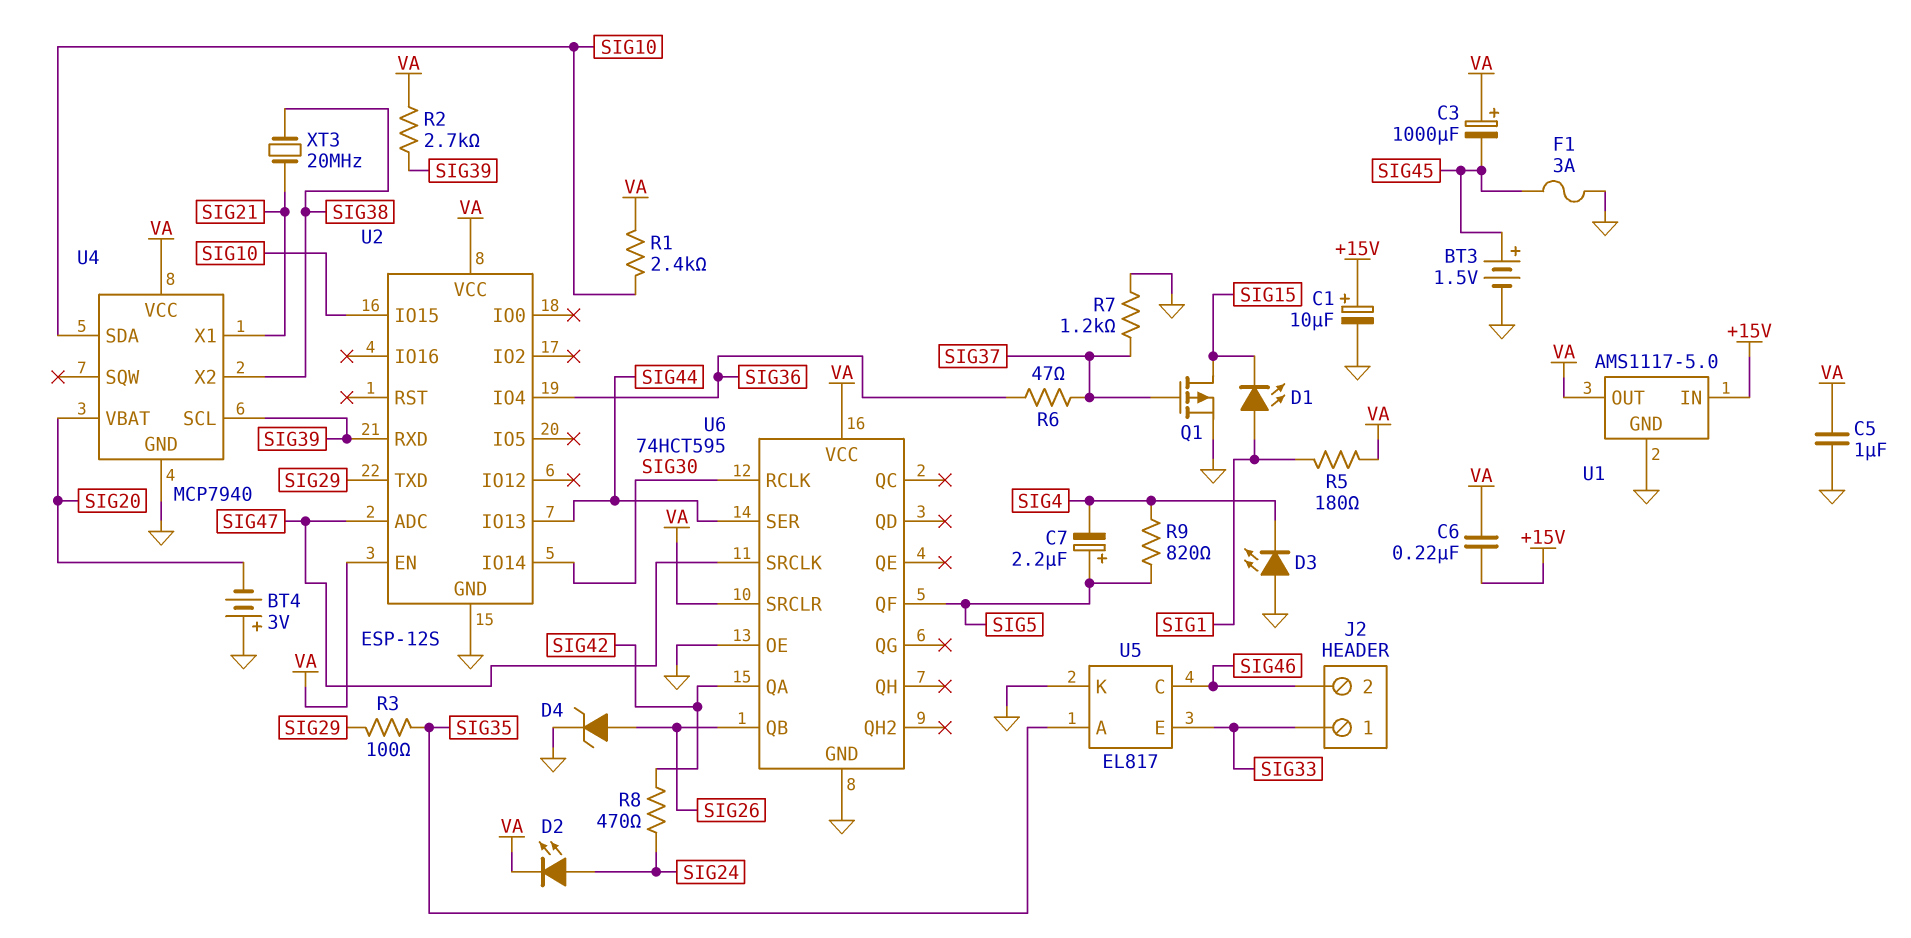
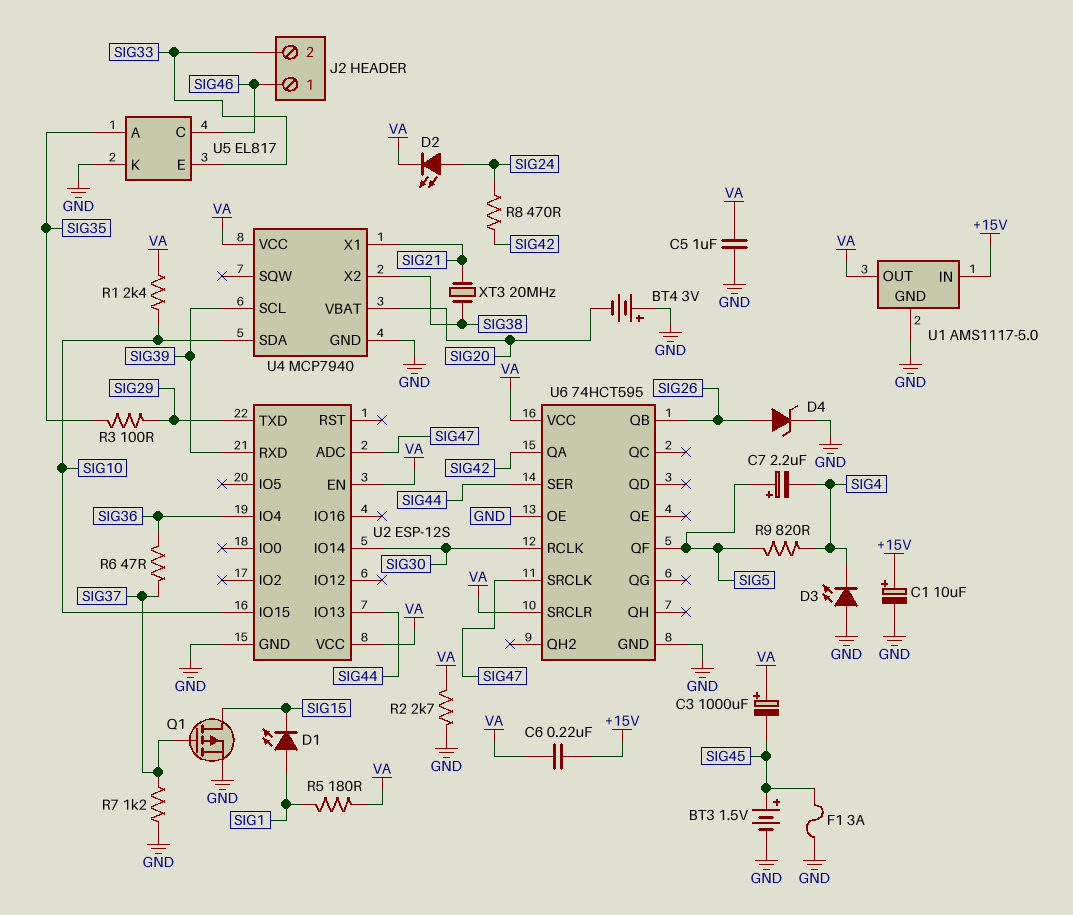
J2 pin 1: SIG33 -> SIG46
J2 pin 2: SIG46 -> SIG33
R2: 2.7k (SIG39, VA) -> 2.7k (GND, VA)

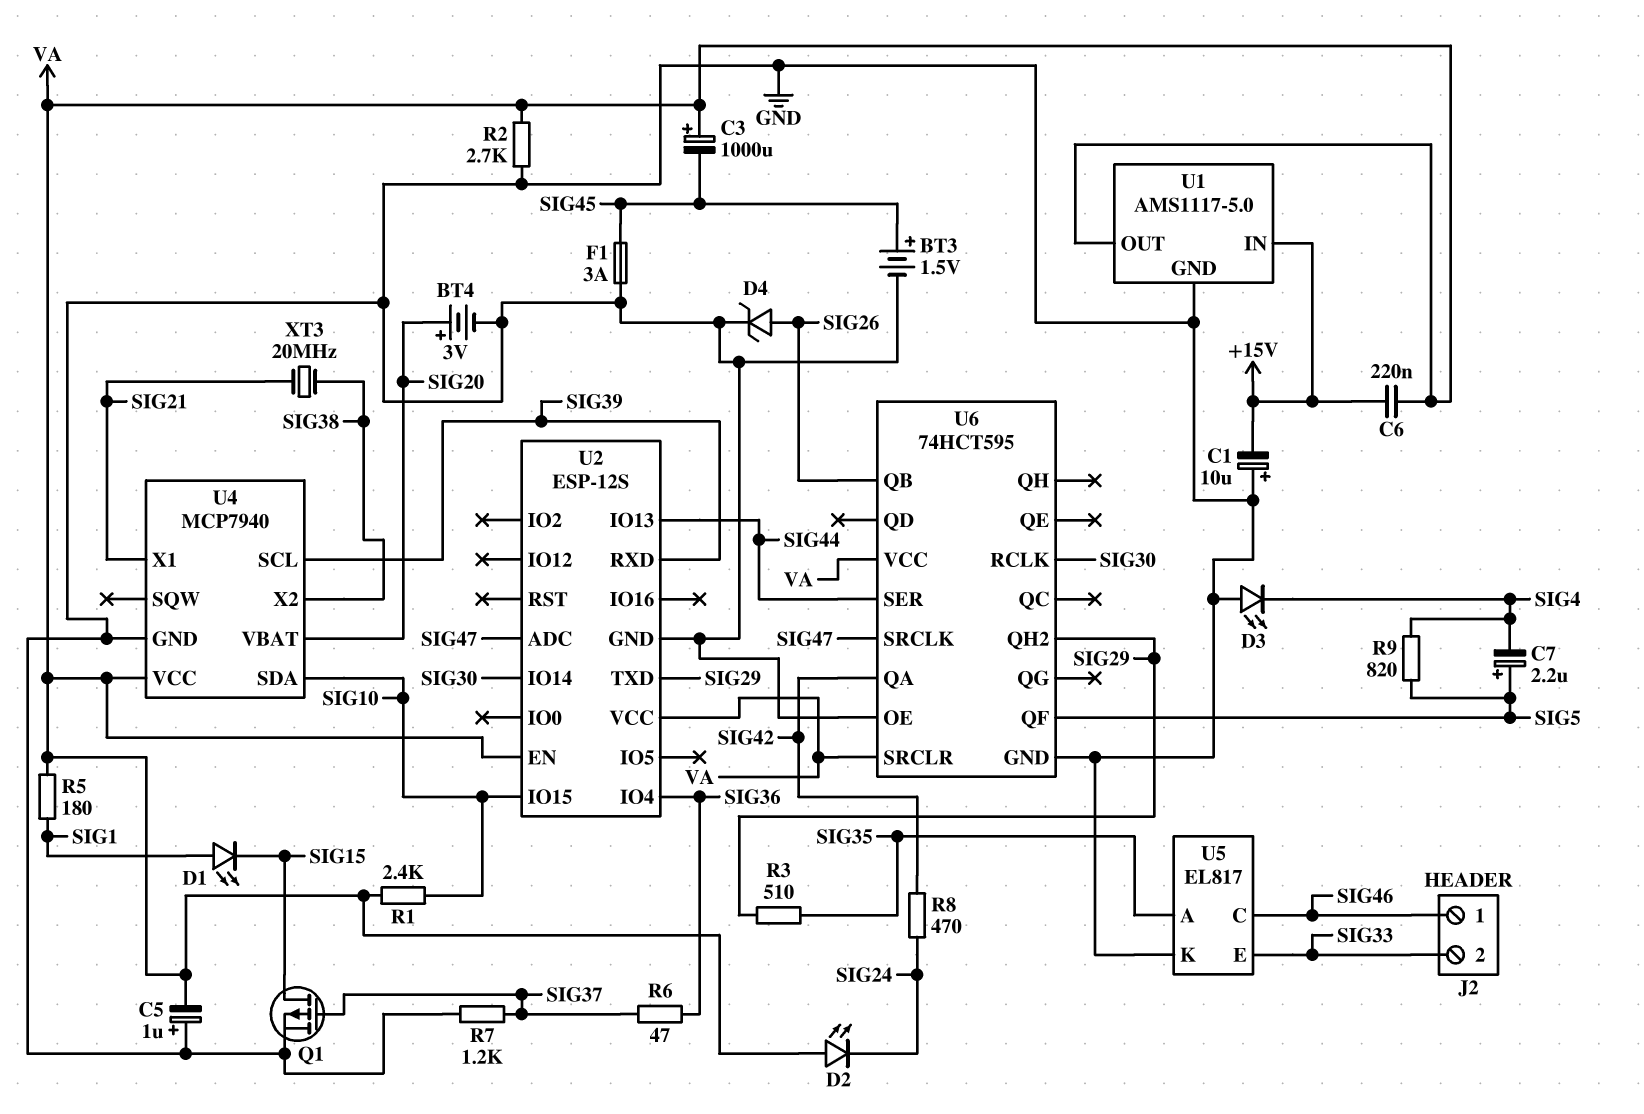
BT4: 3V (plus GND, minus SIG20) -> 3V (plus SIG20, minus GND)
C1: 10uF (plus +15V, minus GND) -> 10uF (plus GND, minus +15V)
C5: 1uF (GND, VA) -> 1uF (plus GND, minus VA)
D2: LED (A SIG24, K VA) -> LED (A VA, K SIG24)
R3: 100 (SIG29, SIG35) -> 510 (SIG29, SIG35)
U6 pin QH2: none -> SIG29

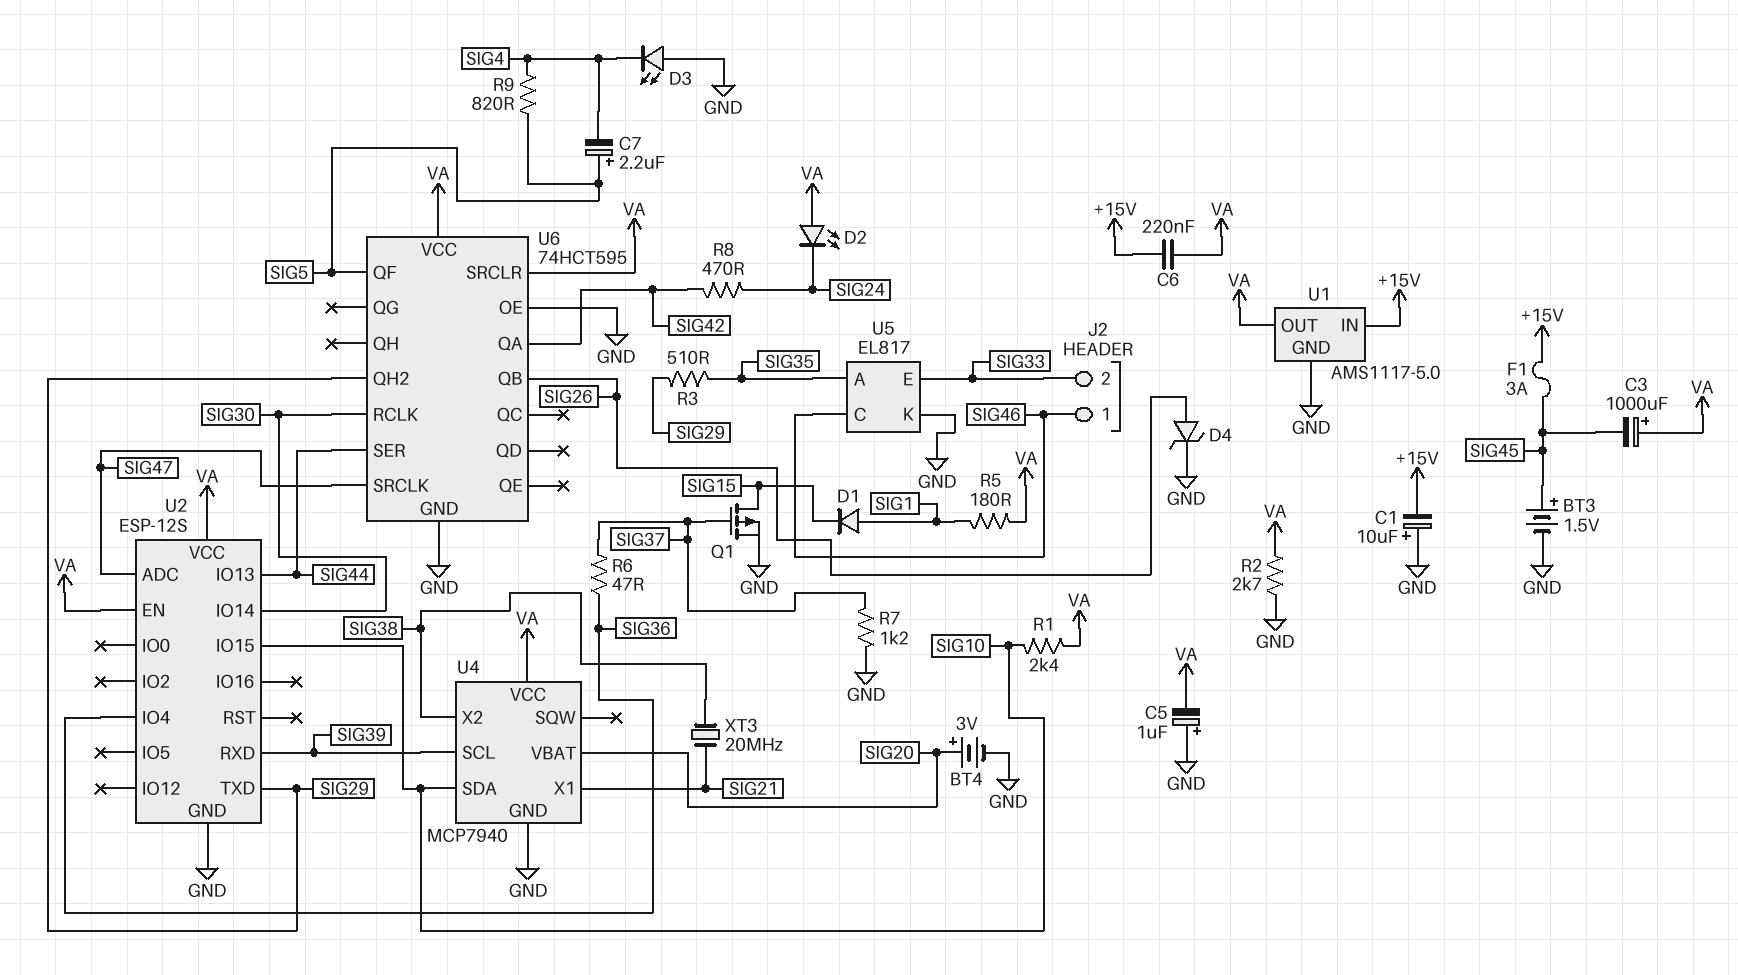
D1: LED (A SIG1, K SIG15) -> diode (A SIG1, K SIG15)
F1: 3A (GND, SIG45) -> 3A (+15V, SIG45)

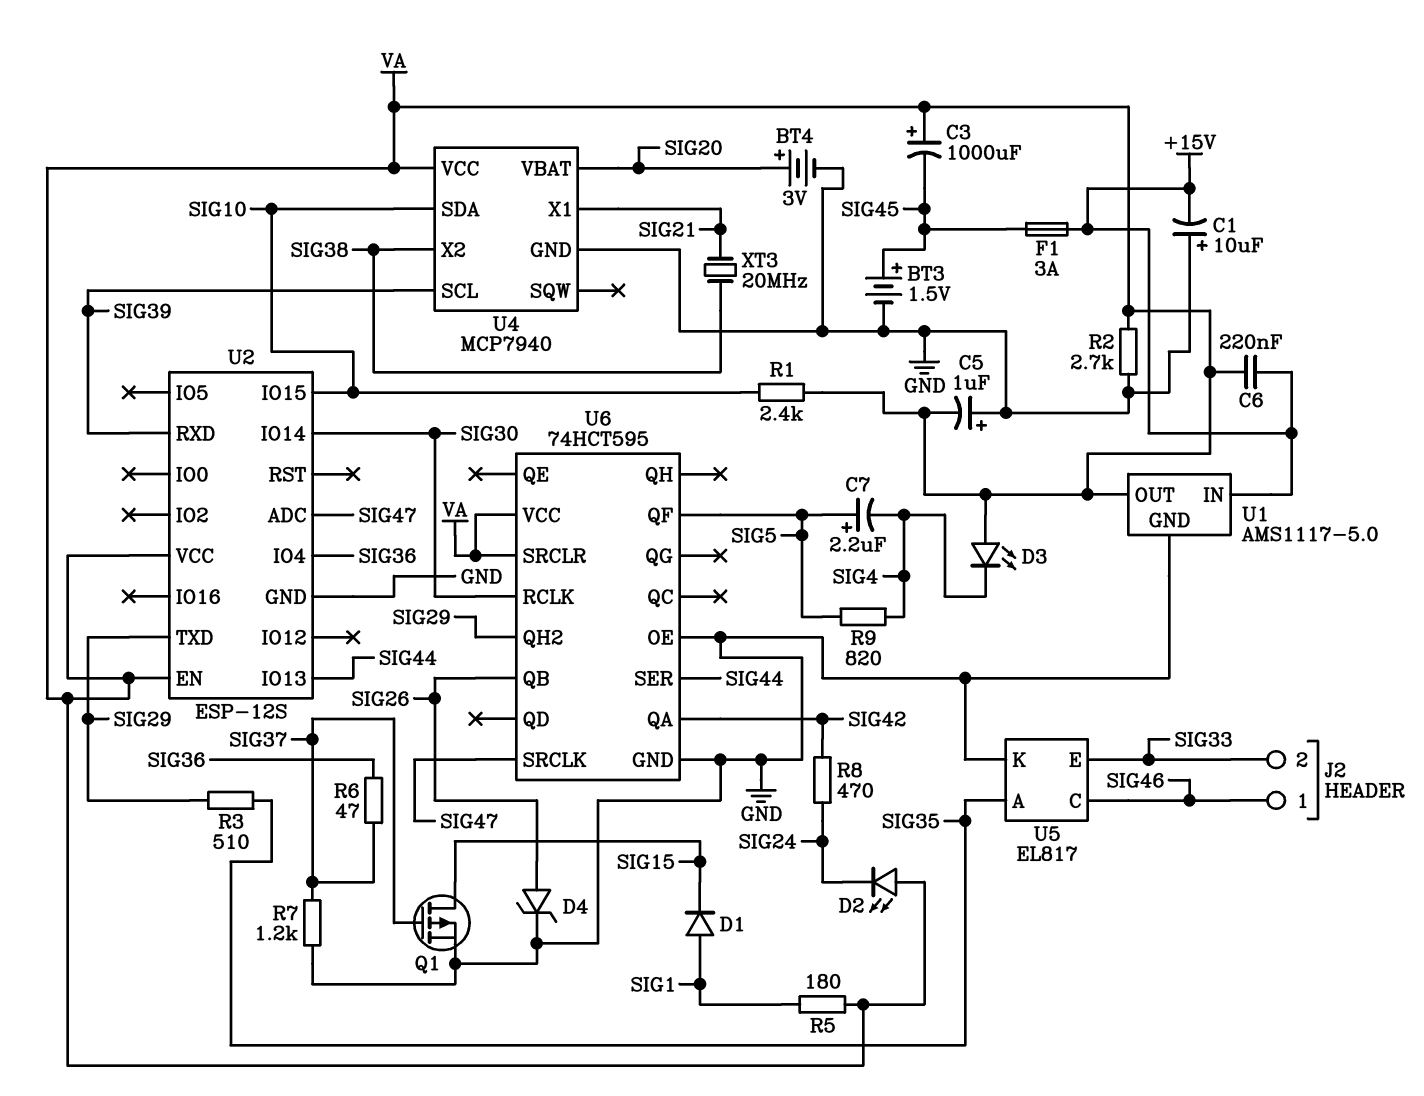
D3: LED (A GND, K SIG4) -> LED (A VA, K SIG4)

